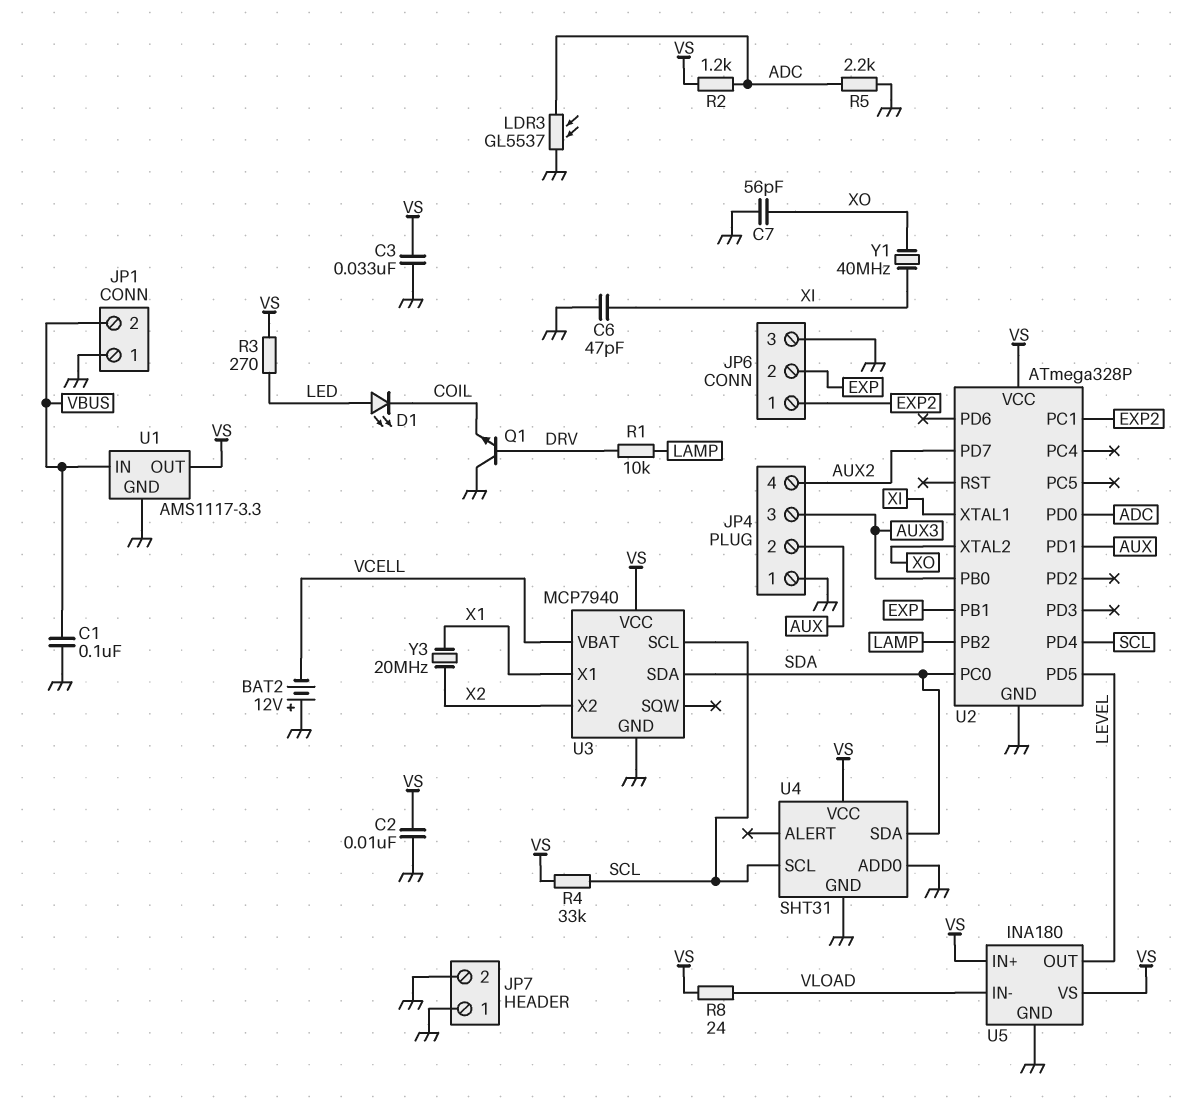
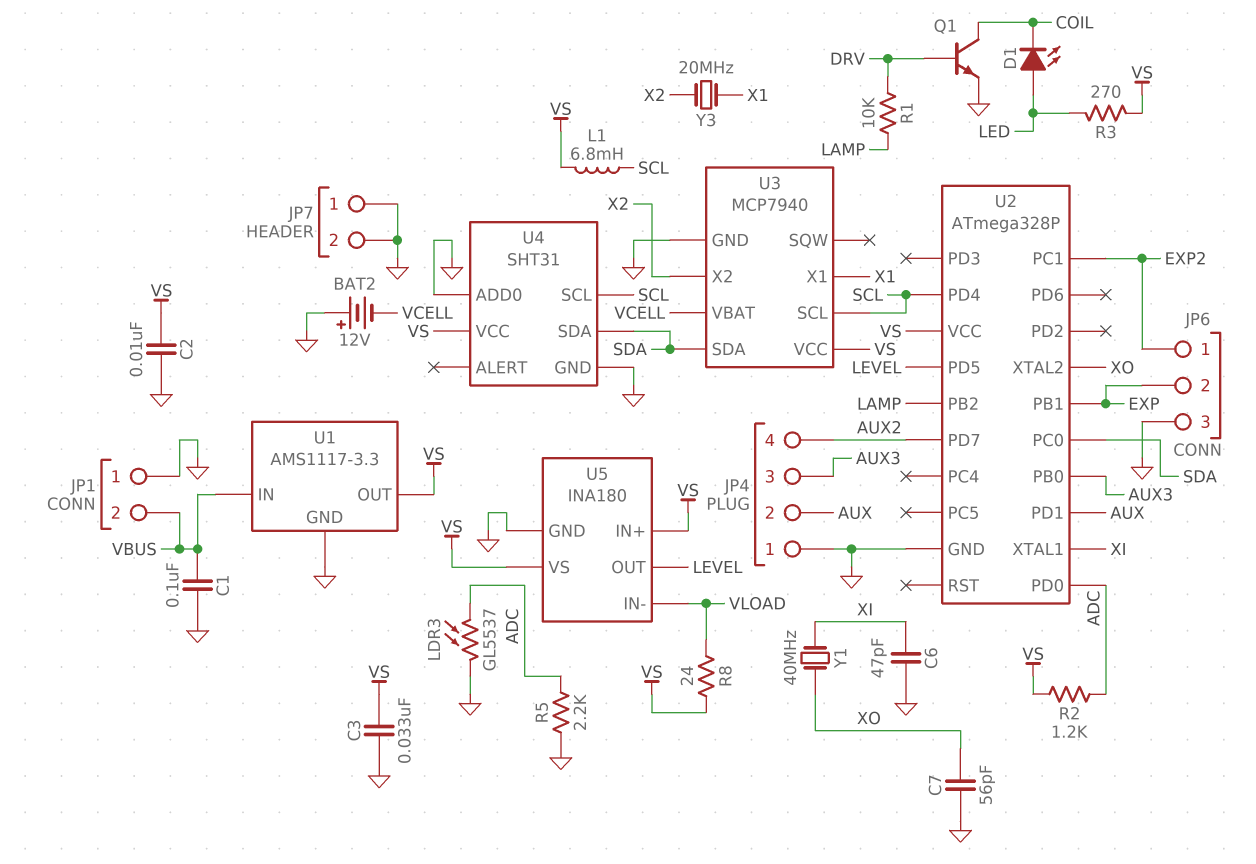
L1: none -> 6.8mH (SCL, VS)
Q1: NPN (B DRV, C GND, E COIL) -> NPN (B DRV, C COIL, E GND)
R4: 33k (SCL, VS) -> none

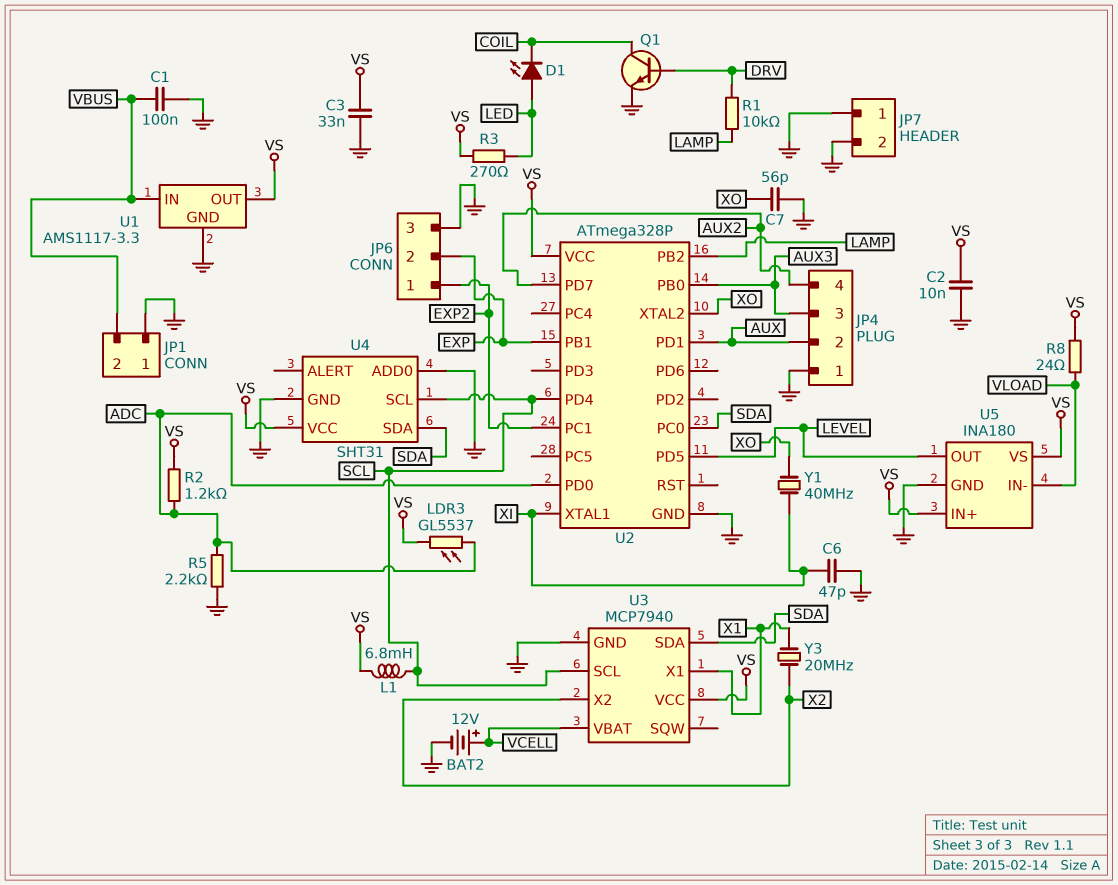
BAT2: 12V (plus GND, minus VCELL) -> 12V (plus VCELL, minus GND)
LDR3: GL5537 (ADC, GND) -> GL5537 (ADC, VS)

